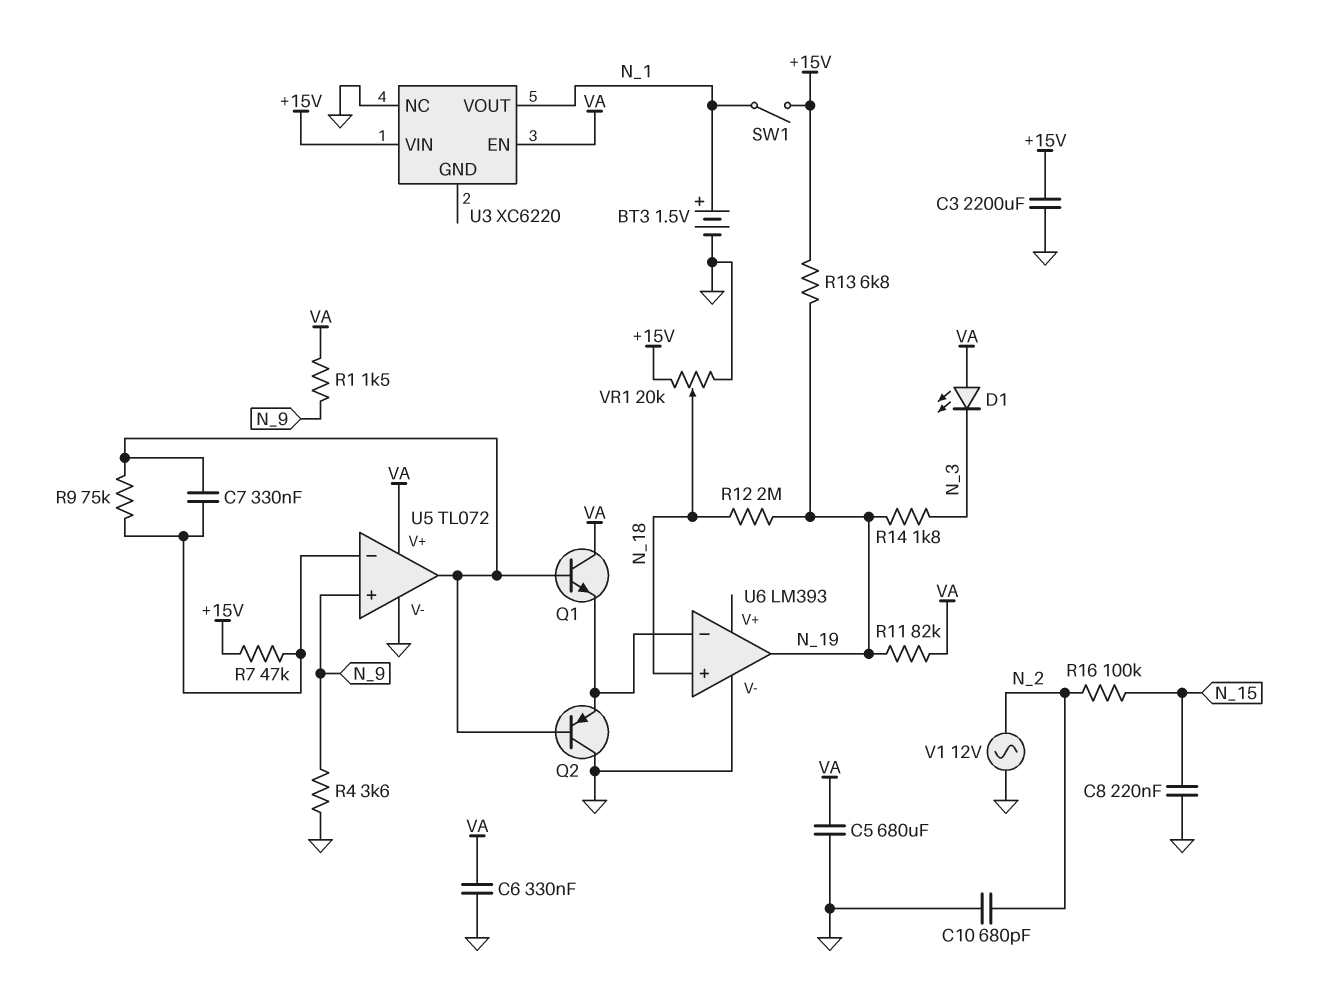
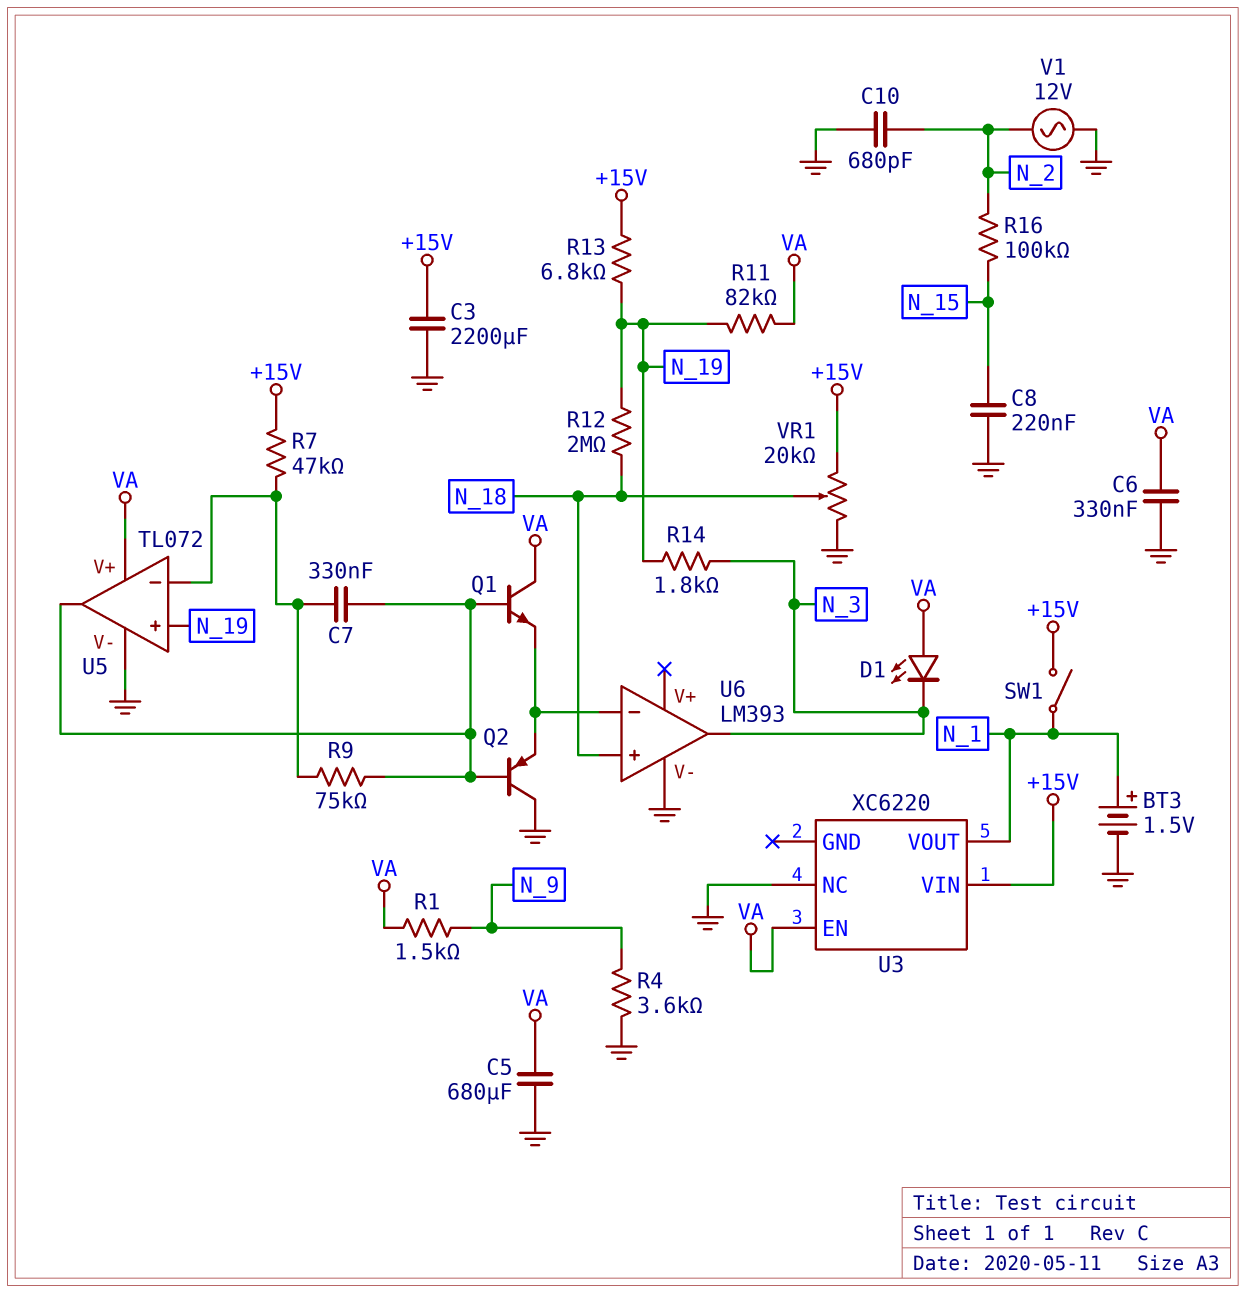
U5 pin in+: N_9 -> N_19
U6 pin out: N_19 -> N_3

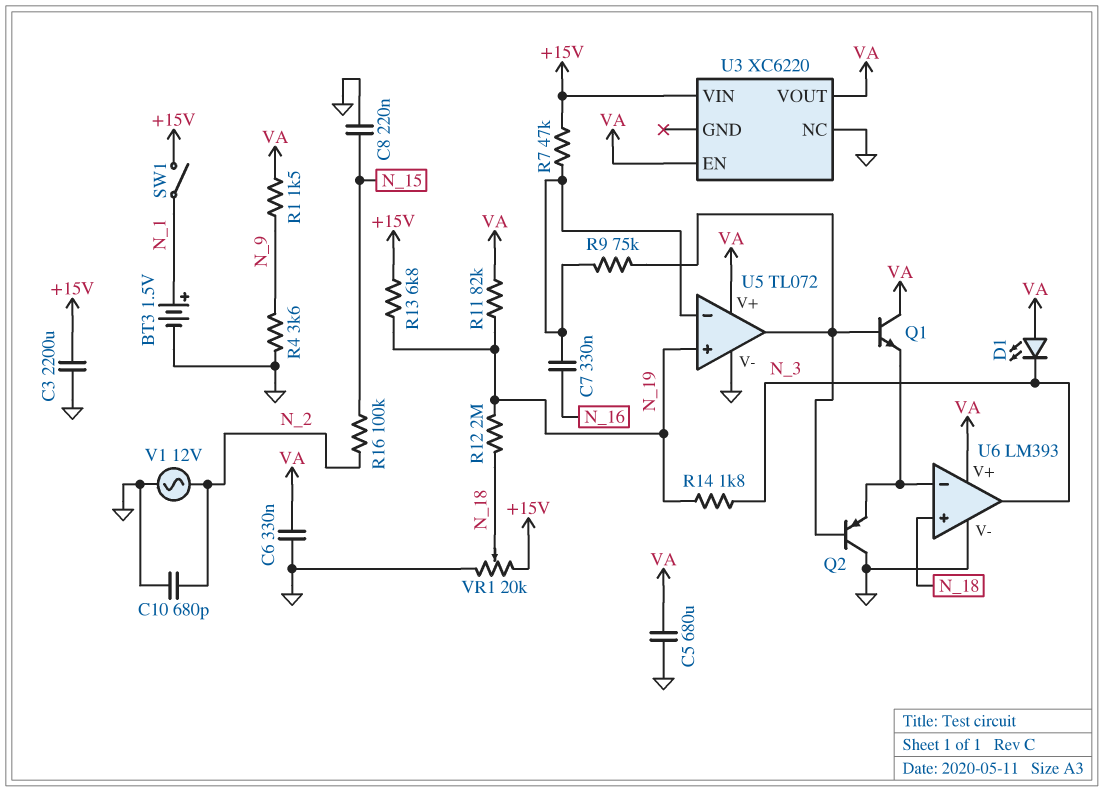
C7: 330nF (U5/in-, U5/out) -> 330nF (N_16, U5/in-)
U3 pin VOUT: N_1 -> VA
U6 pin V+: none -> VA

